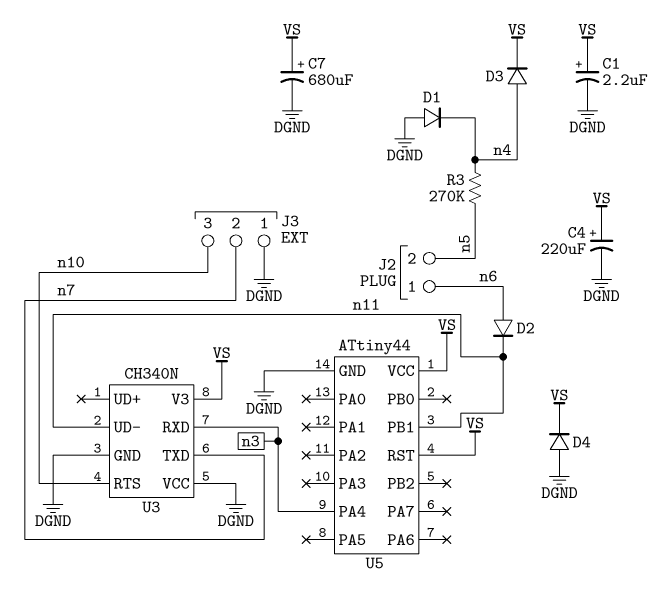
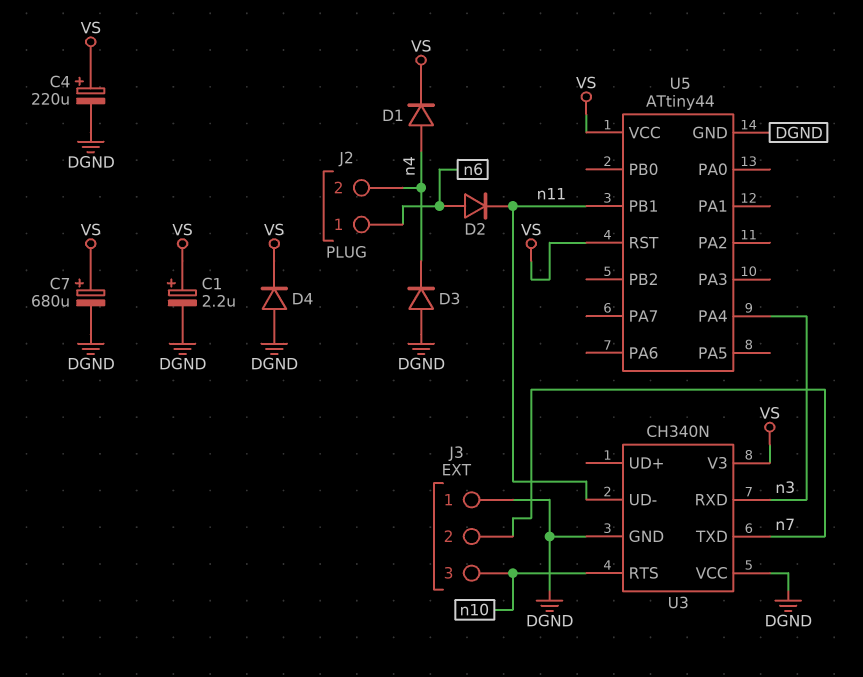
D1: diode (A DGND, K n4) -> diode (A n4, K VS)
D3: diode (A n4, K VS) -> diode (A DGND, K n4)
J2 pin 2: n5 -> n4
R3: 270k (n4, n5) -> none

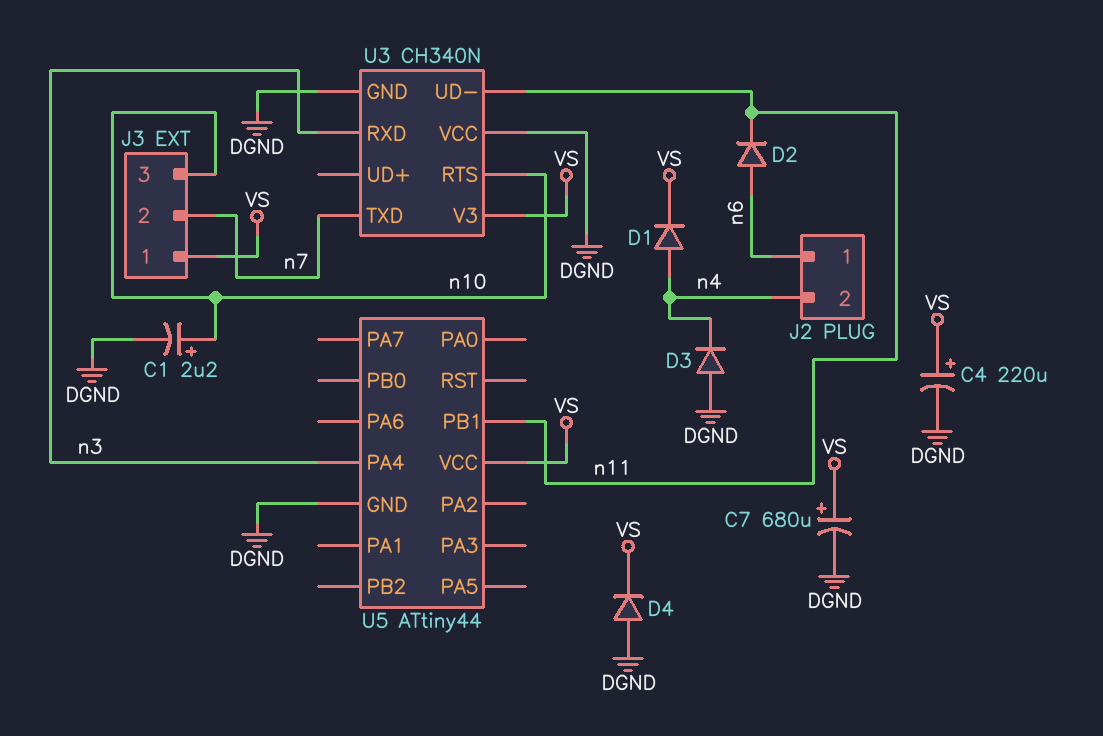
C1: 2.2uF (plus VS, minus DGND) -> 2.2uF (plus n10, minus DGND)
J3 pin 1: DGND -> VS
U5 pin RST: VS -> none

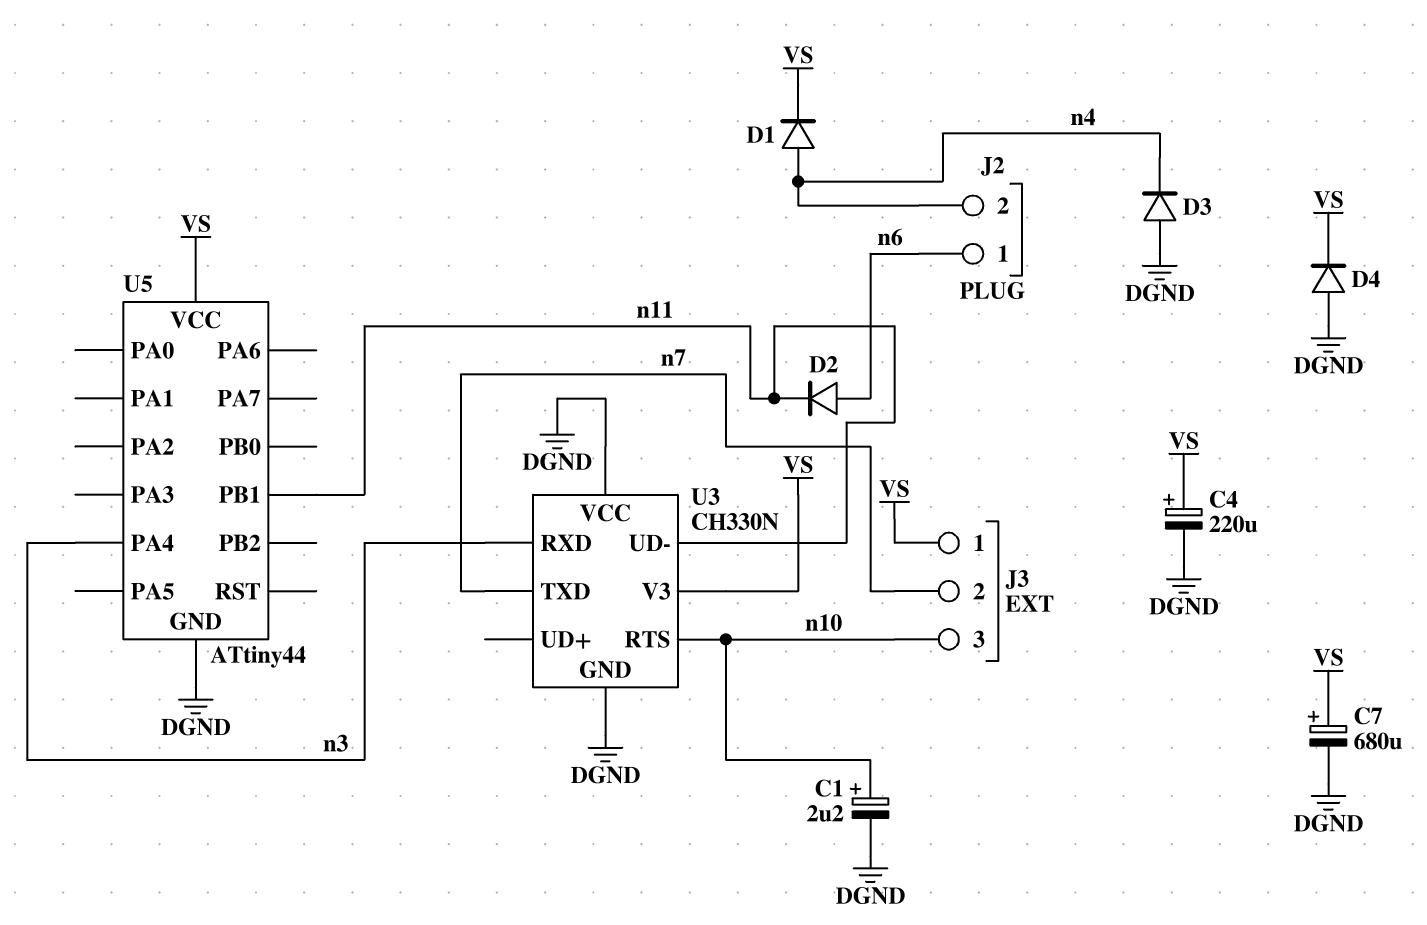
U3: CH340N -> CH330N

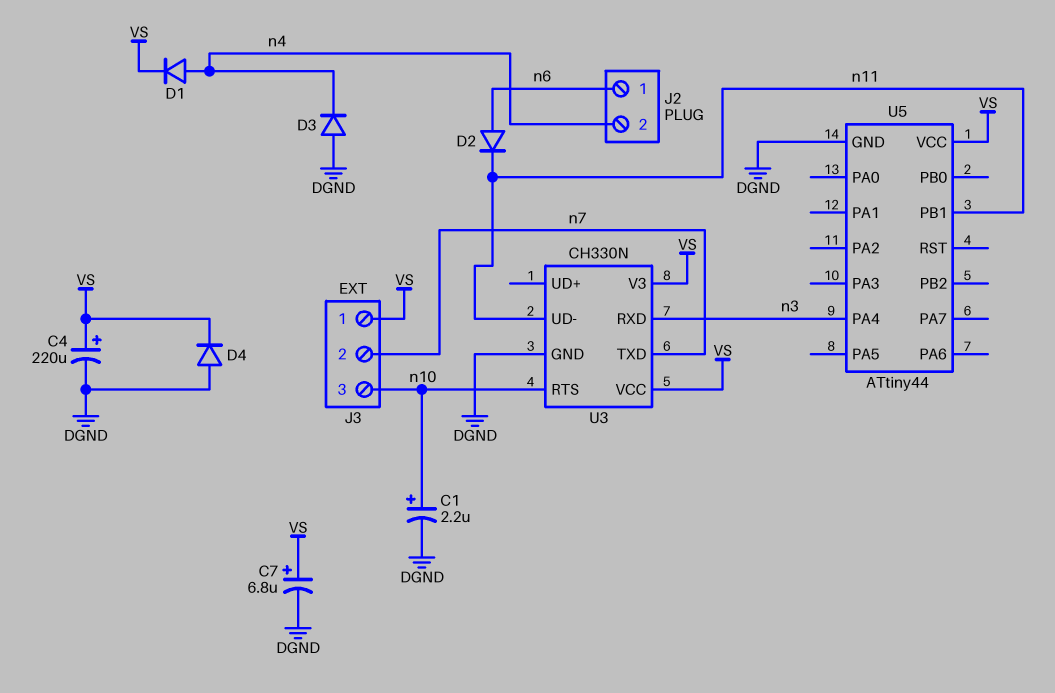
C7: 680uF (plus VS, minus DGND) -> 6.8uF (plus VS, minus DGND)
U3 pin VCC: DGND -> VS

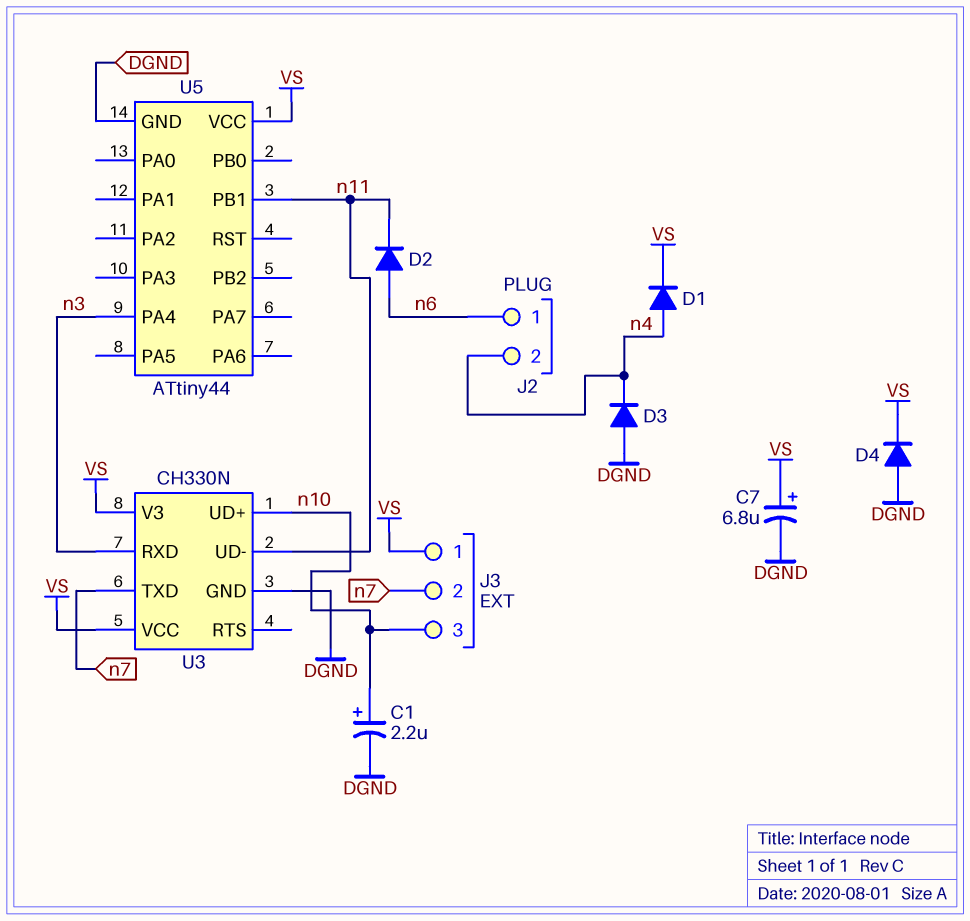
C4: 220uF (plus VS, minus DGND) -> none
U3 pin RTS: n10 -> none
U3 pin UD+: none -> n10

